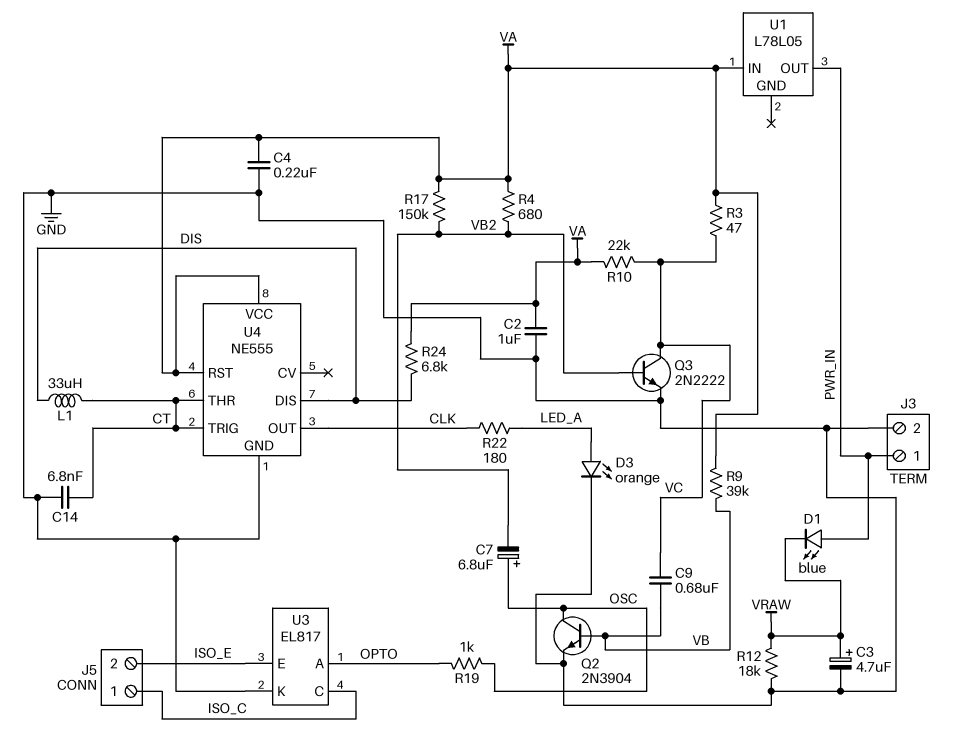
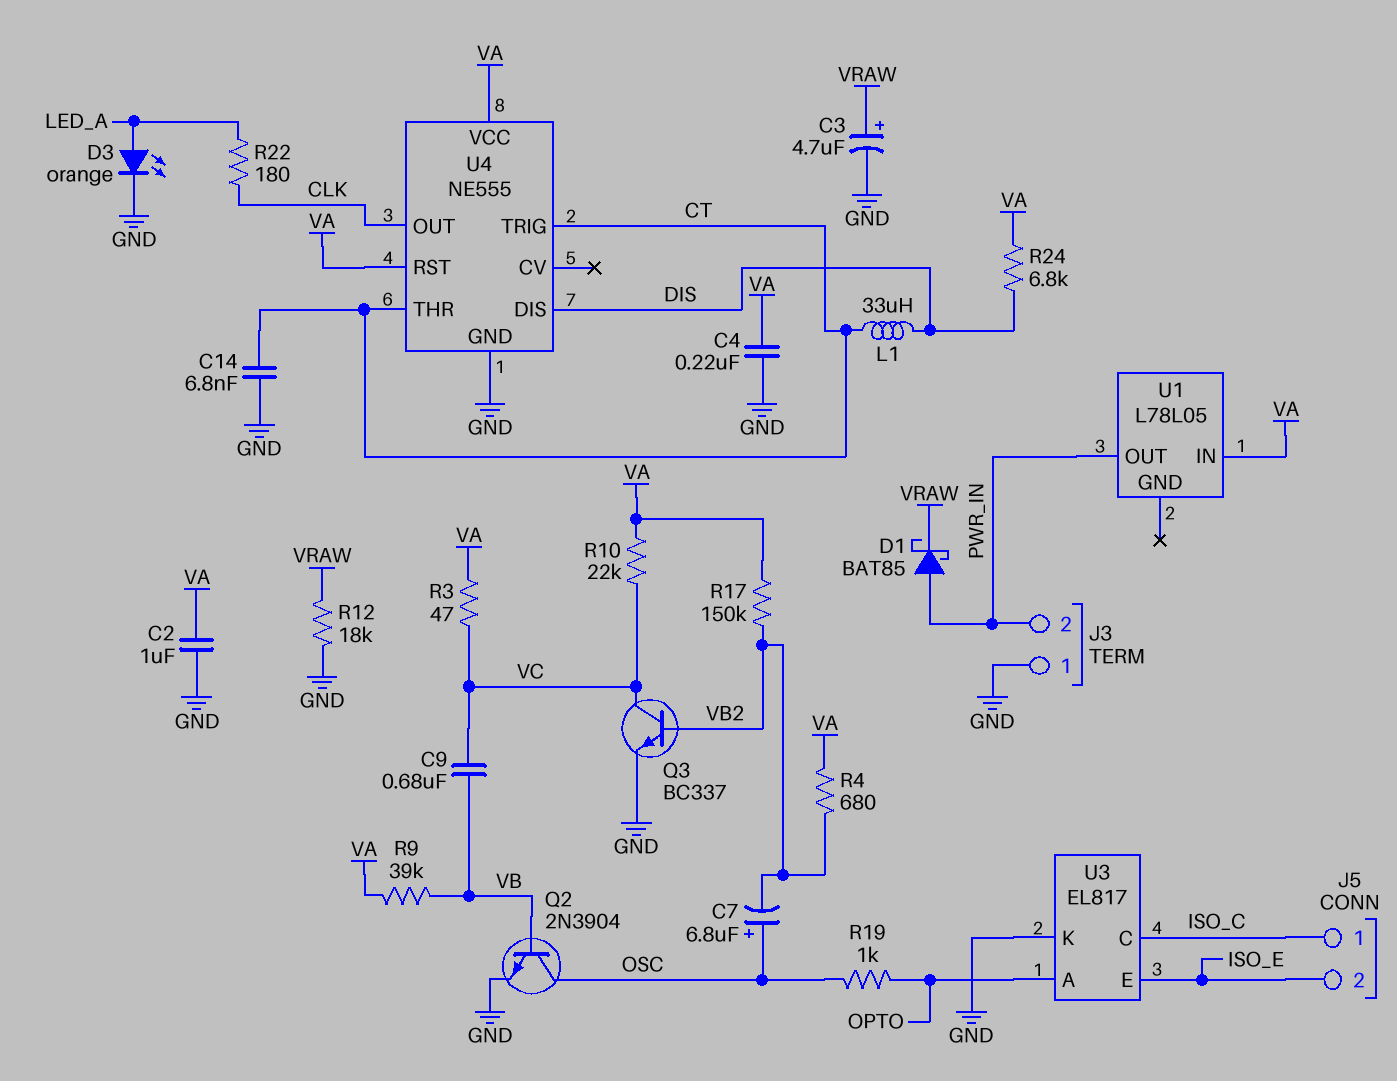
D1: LED blue (A PWR_IN, K VRAW) -> schottky BAT85 (A PWR_IN, K VRAW)
J3 pin 1: PWR_IN -> GND
J3 pin 2: GND -> PWR_IN
Q3: NPN 2N2222 (B VB2, C VC, E GND) -> NPN BC337 (B VB2, C VC, E GND)

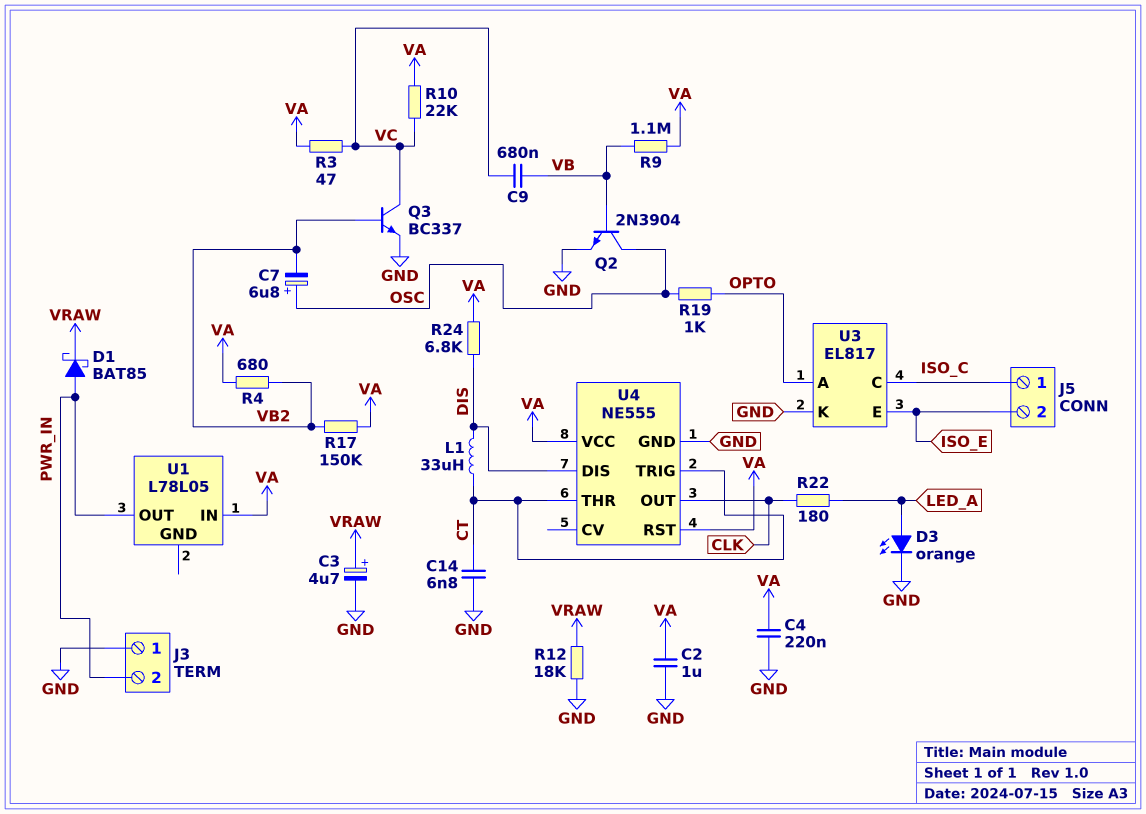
R9: 39k (VA, VB) -> 1.1M (VA, VB)

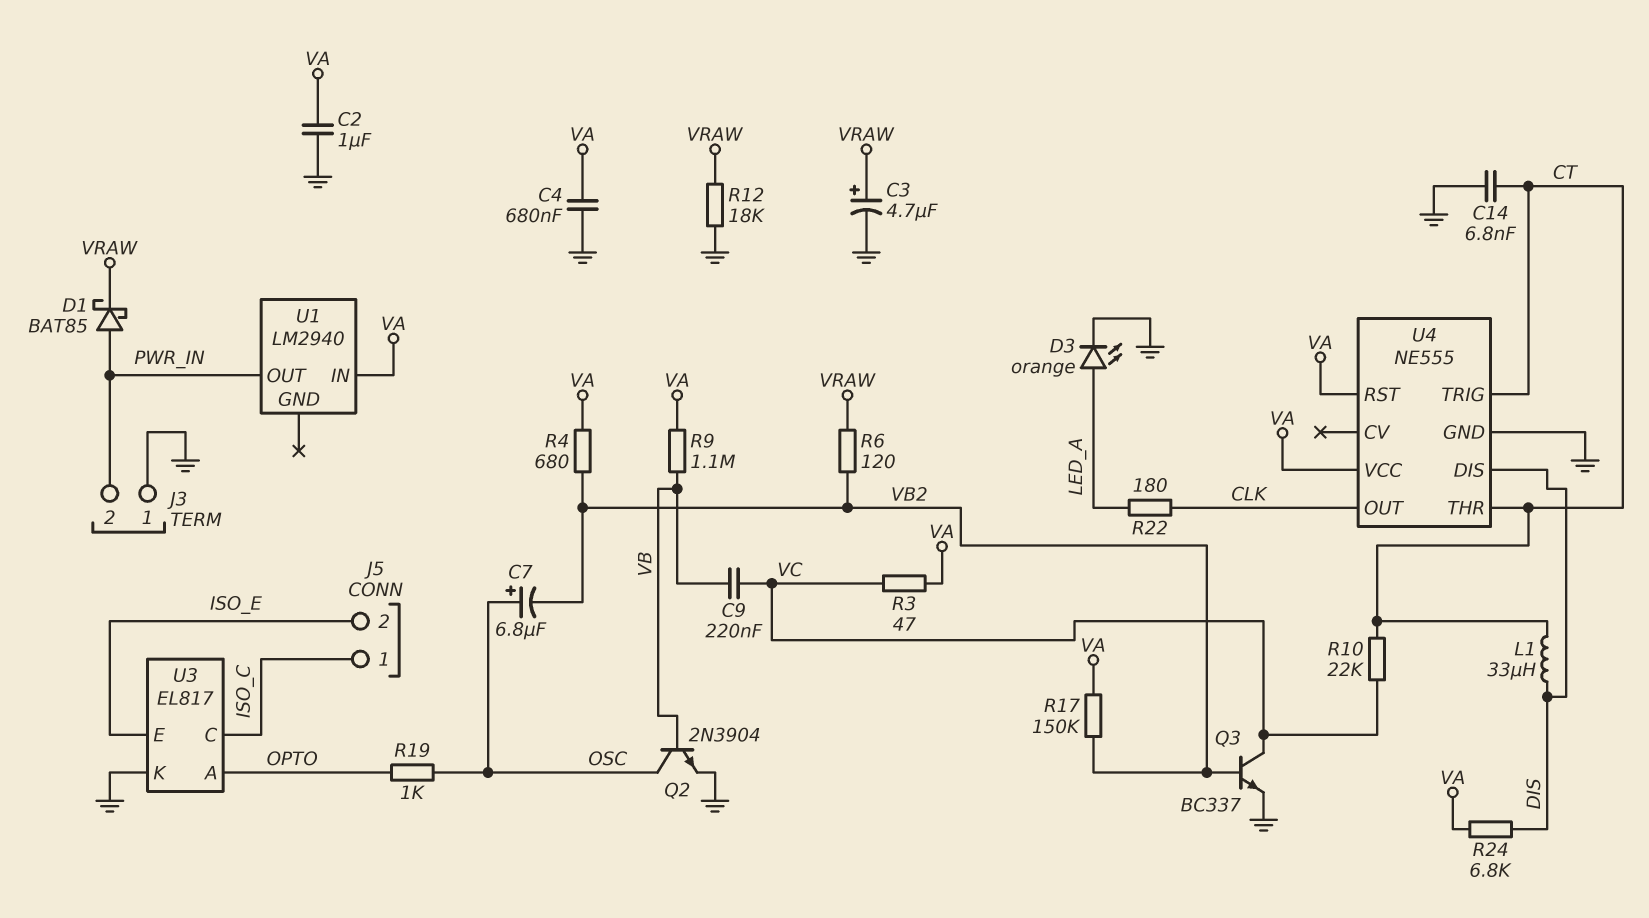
C4: 220nF (GND, VA) -> 680nF (GND, VA)
C9: 680nF (VB, VC) -> 220nF (VB, VC)
R6: none -> 120 (VB2, VRAW)
R10: 22k (VA, VC) -> 22k (CT, VC)
U1: L78L05 -> LM2940

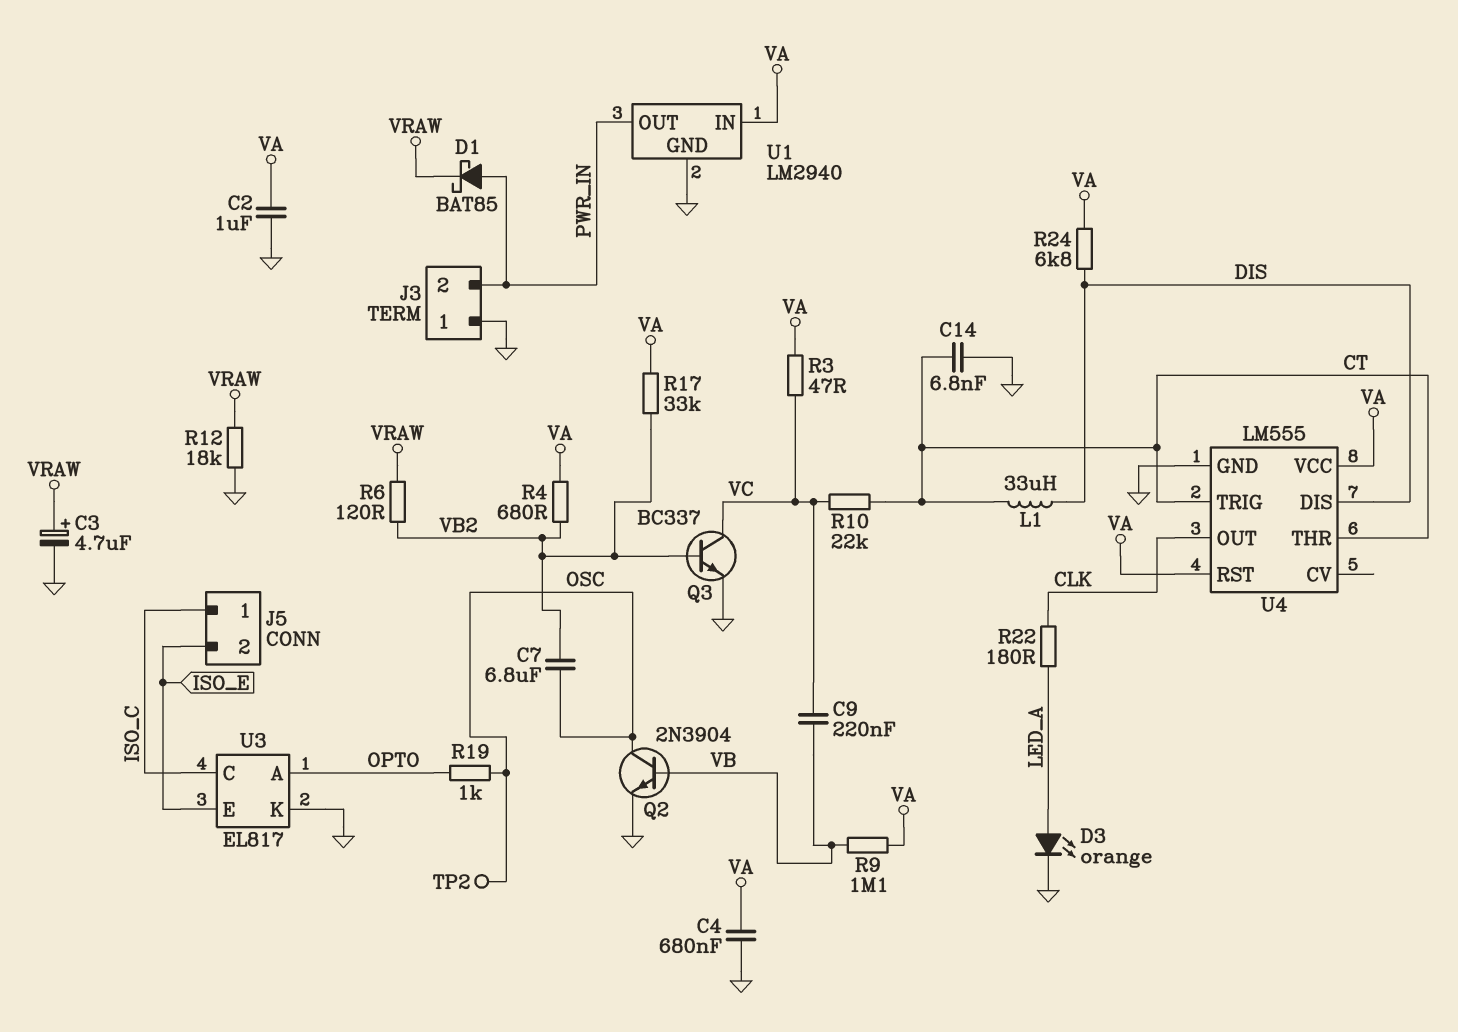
C7: 6.8uF (plus OSC, minus VB2) -> 6.8uF (OSC, VB2)
R17: 150k (VA, VB2) -> 33k (VA, VB2)
TP2: none -> test point (OSC)
U1 pin GND: none -> GND
U4: NE555 -> LM555

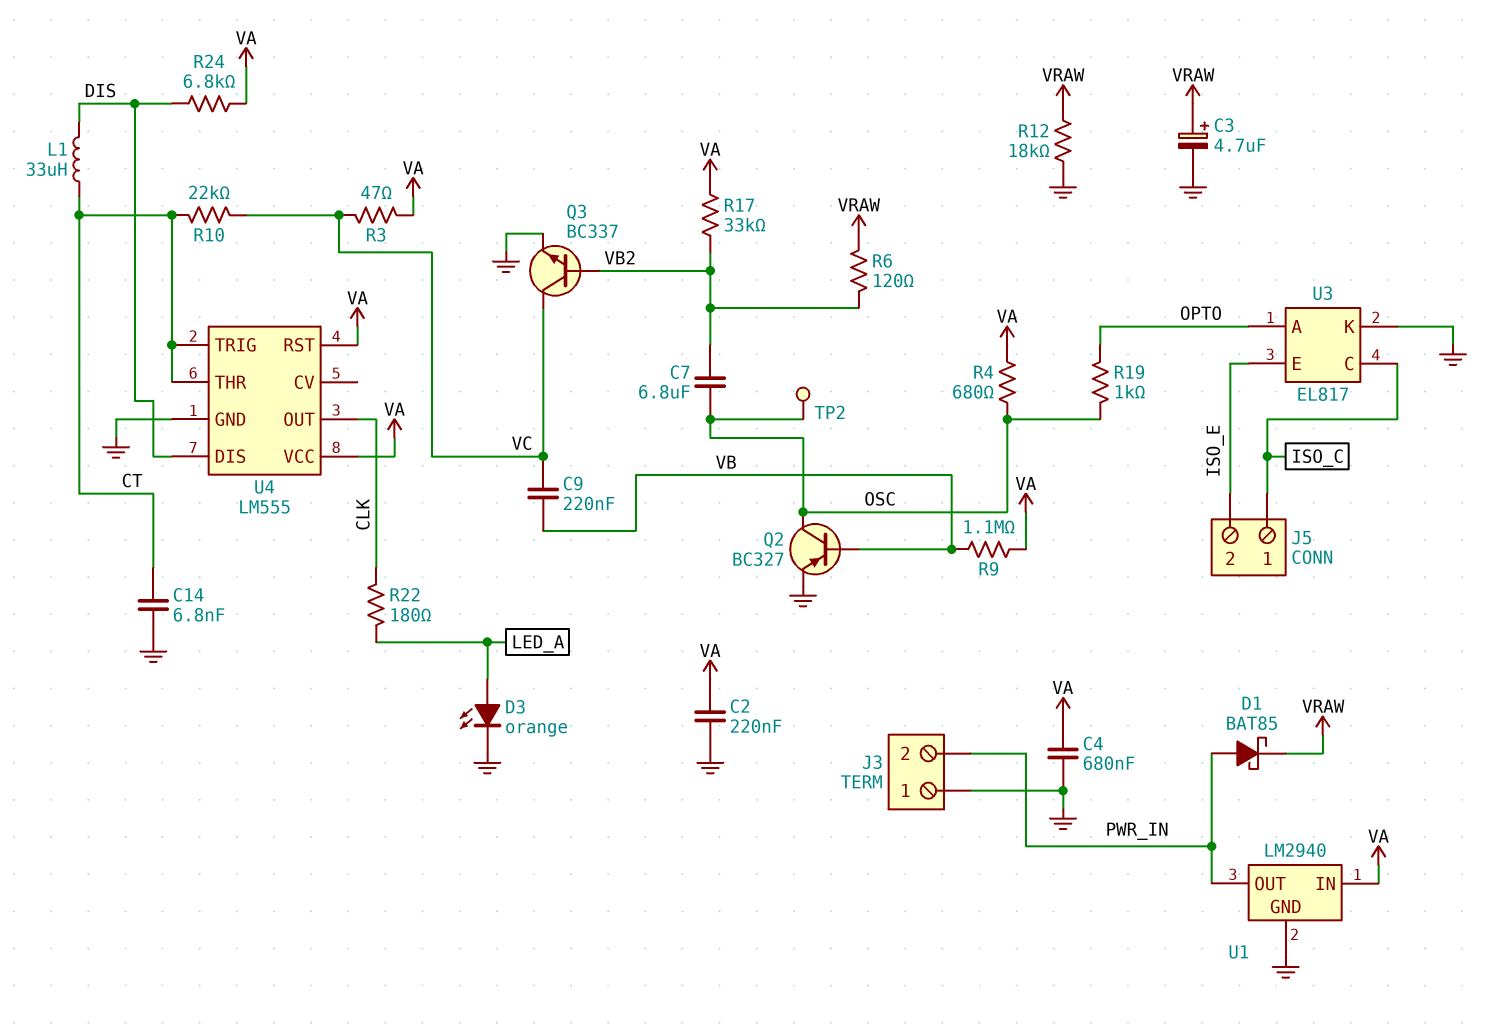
C2: 1uF (GND, VA) -> 220nF (GND, VA)
Q2: NPN 2N3904 (B VB, C OSC, E GND) -> PNP BC327 (B VB, C OSC, E GND)
R4: 680 (VA, VB2) -> 680 (OSC, VA)

